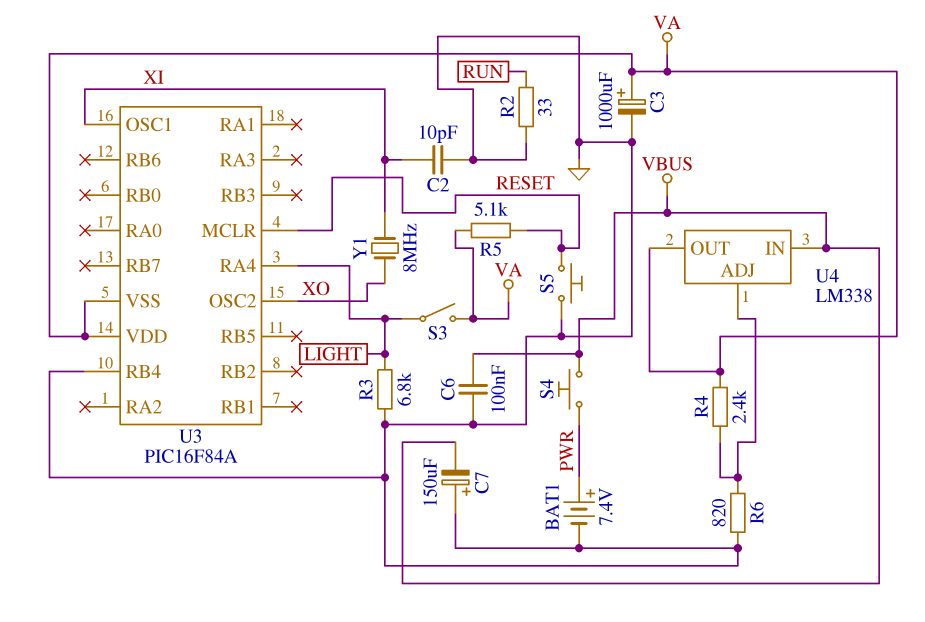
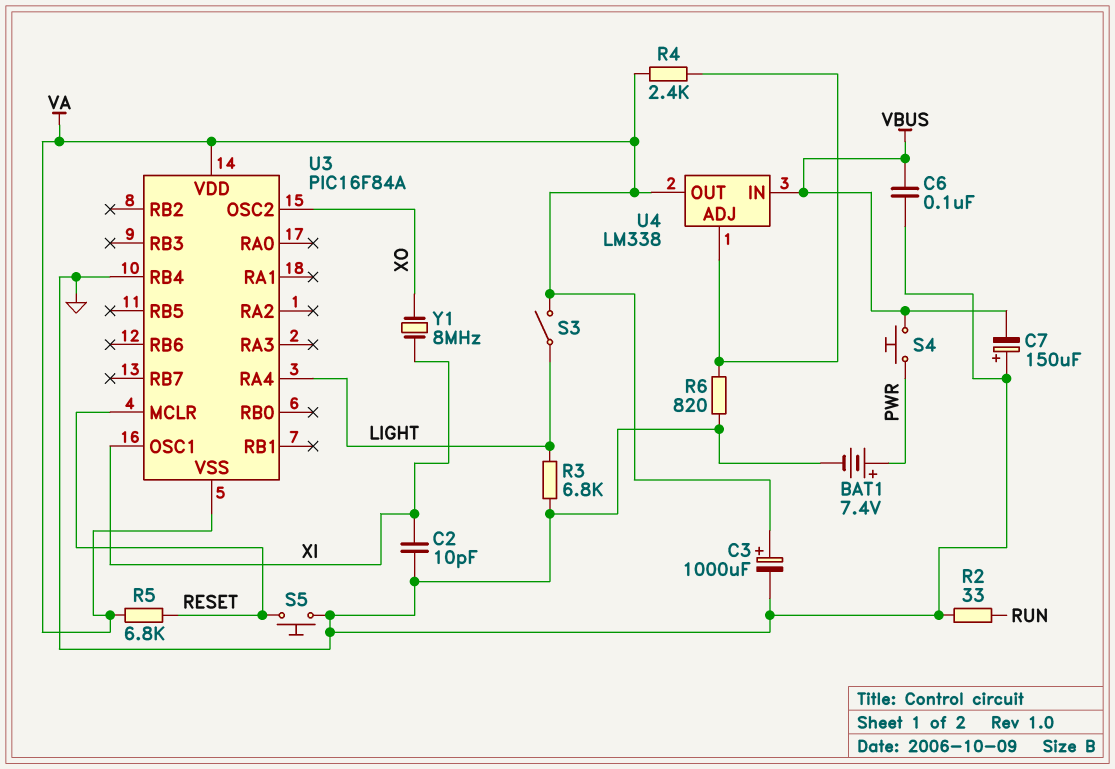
R5: 5.1k (RESET, VA) -> 6.8k (RESET, VA)

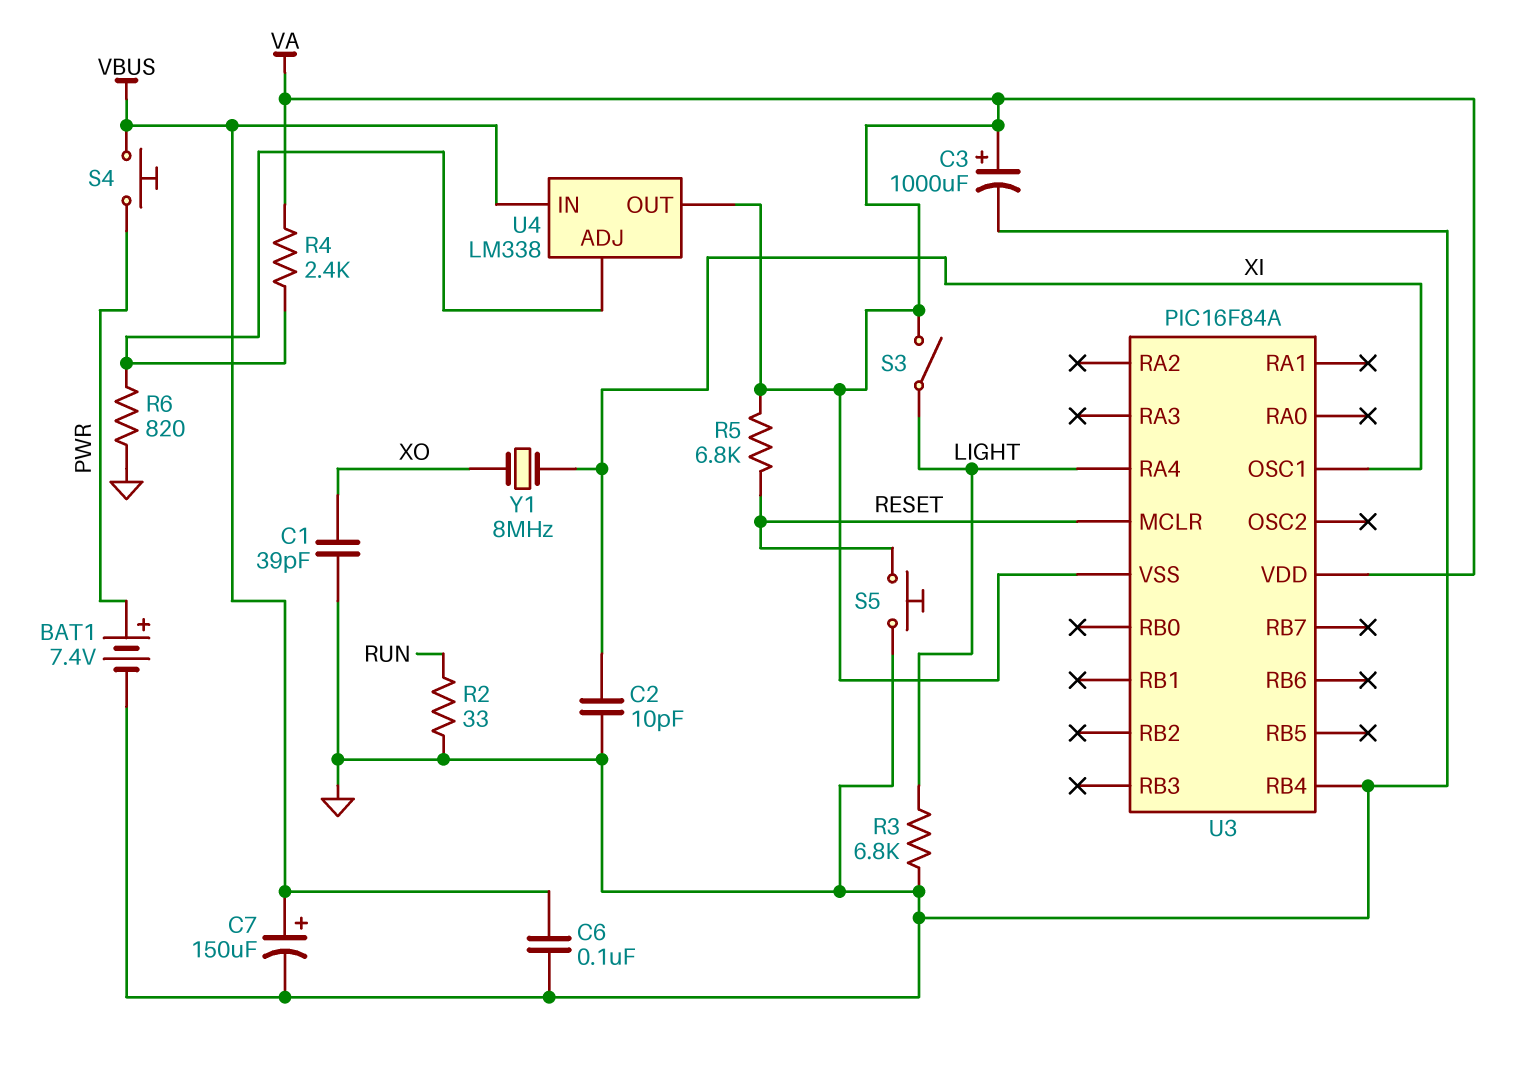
C1: none -> 39pF (GND, XO)
C7: 150uF (plus GND, minus VBUS) -> 150uF (plus VBUS, minus GND)
U3 pin OSC2: XO -> none

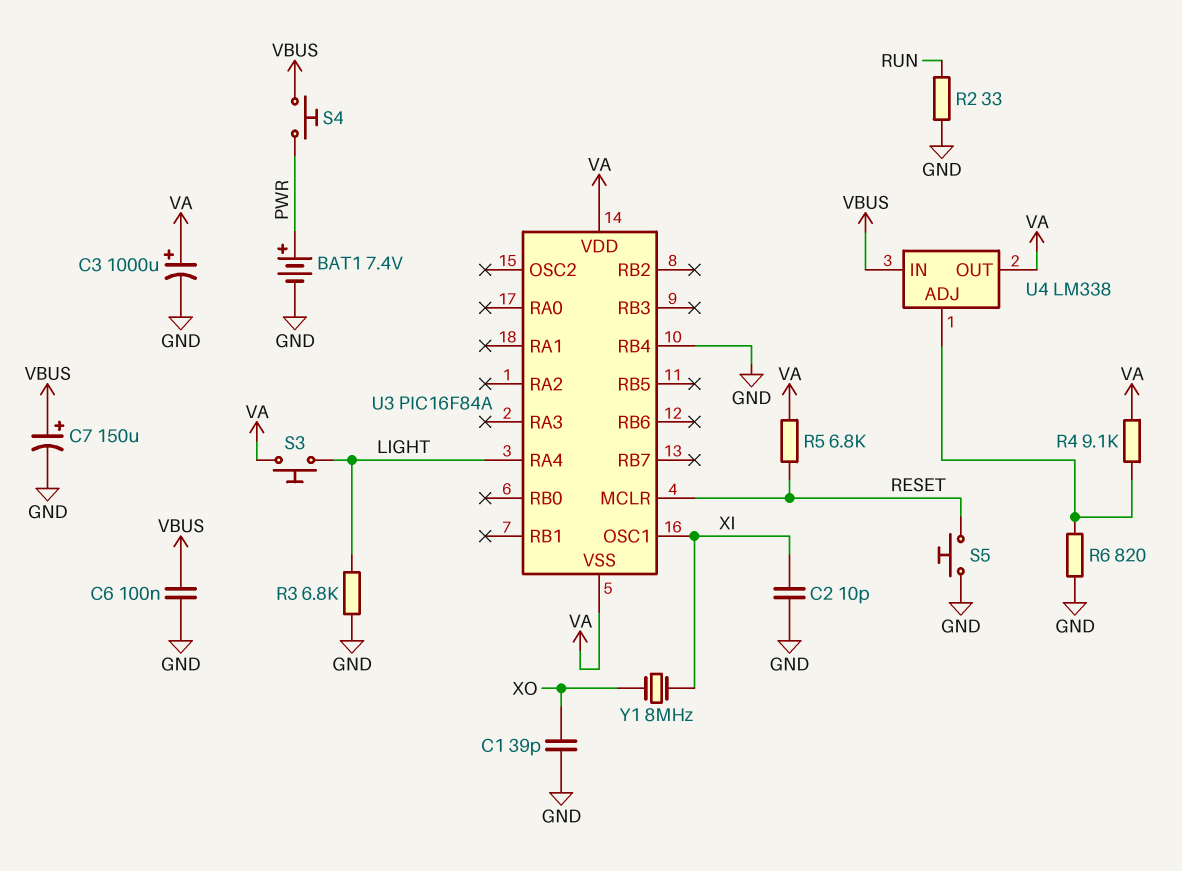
R4: 2.4k (U4/ADJ, VA) -> 9.1k (U4/ADJ, VA)
S3: switch (LIGHT, VA) -> button (LIGHT, VA)

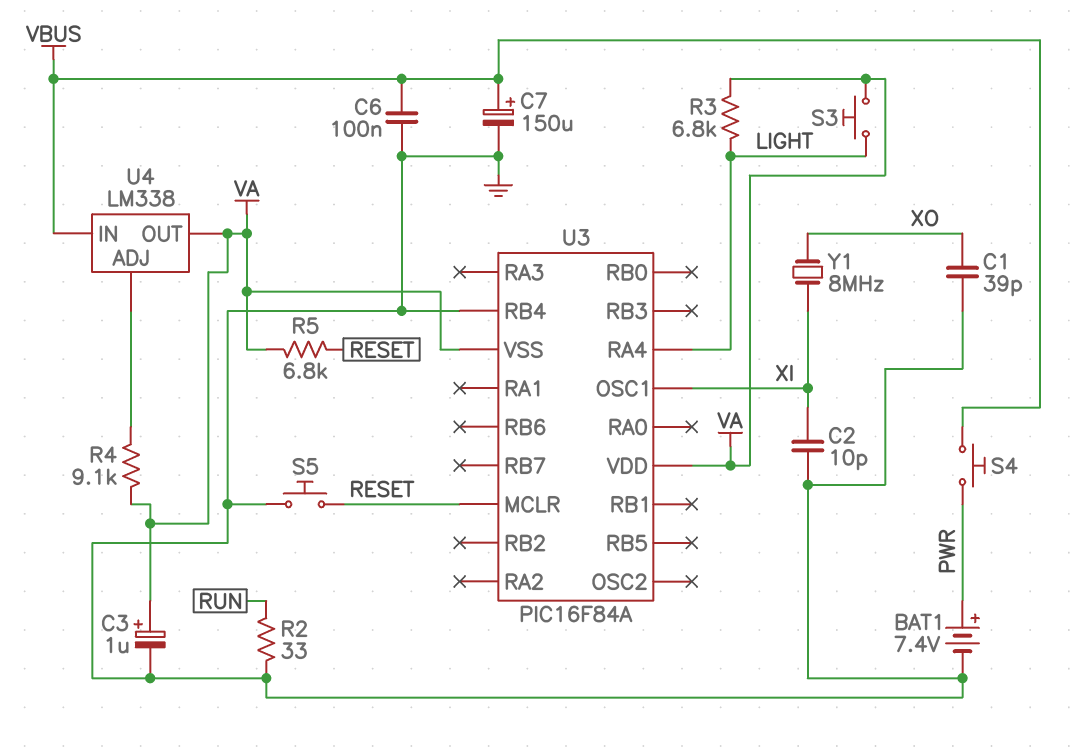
C3: 1000uF (plus VA, minus GND) -> 1uF (plus VA, minus GND)
R3: 6.8k (GND, LIGHT) -> 6.8k (LIGHT, VA)
R6: 820 (GND, U4/ADJ) -> none

